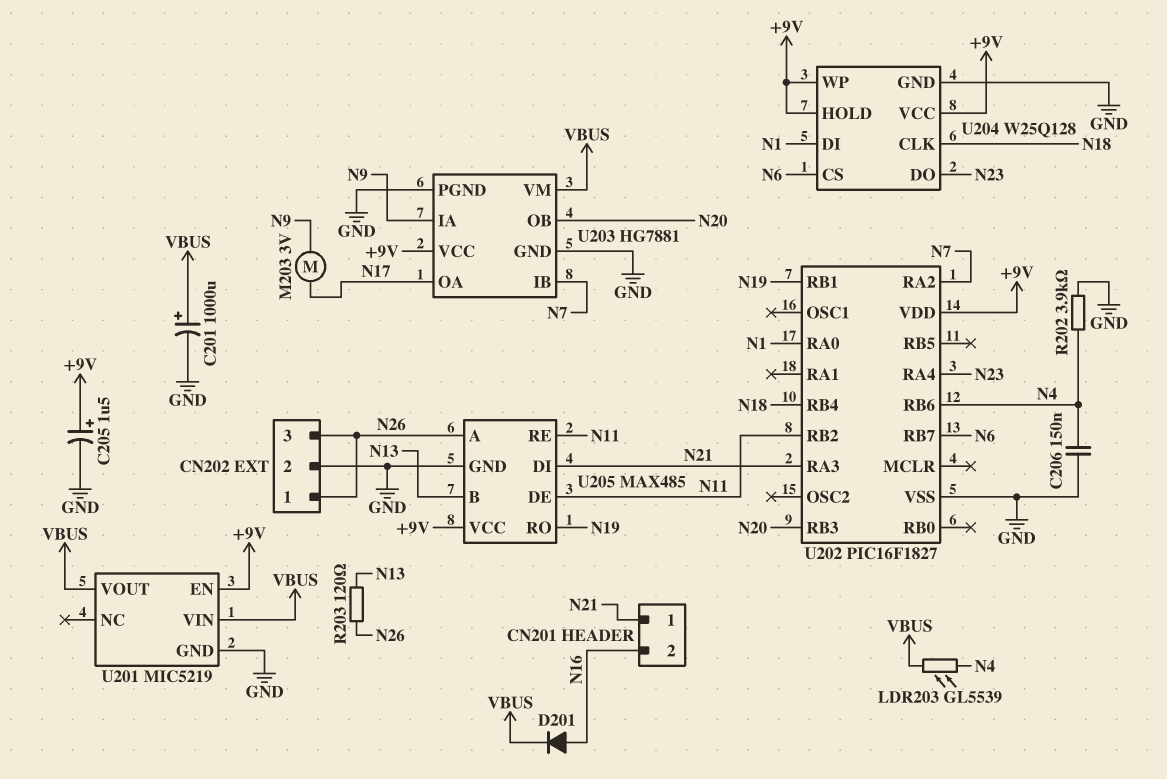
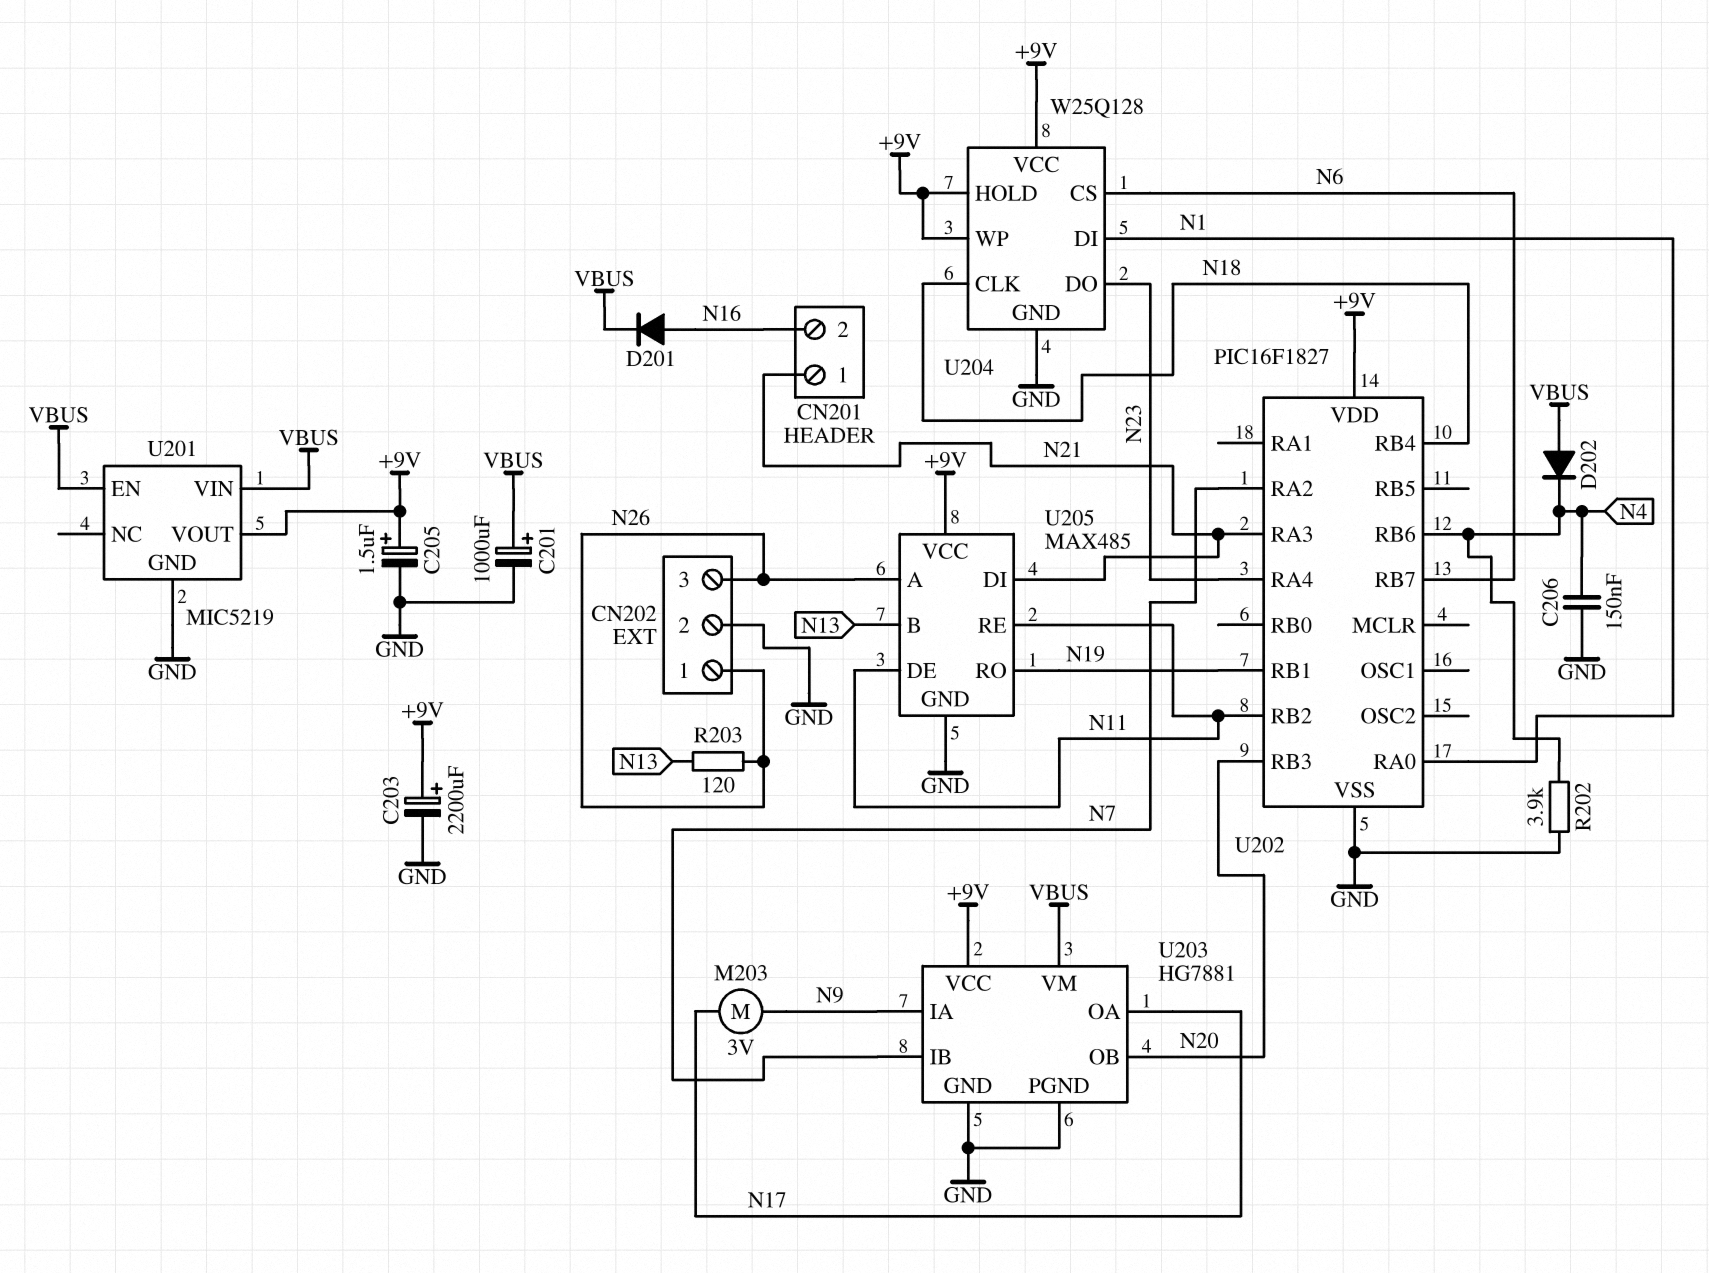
C203: none -> 2200uF (plus +9V, minus GND)
D202: none -> diode (A VBUS, K N4)
LDR203: GL5539 (N4, VBUS) -> none
U201 pin EN: +9V -> VBUS
U201 pin VOUT: VBUS -> +9V

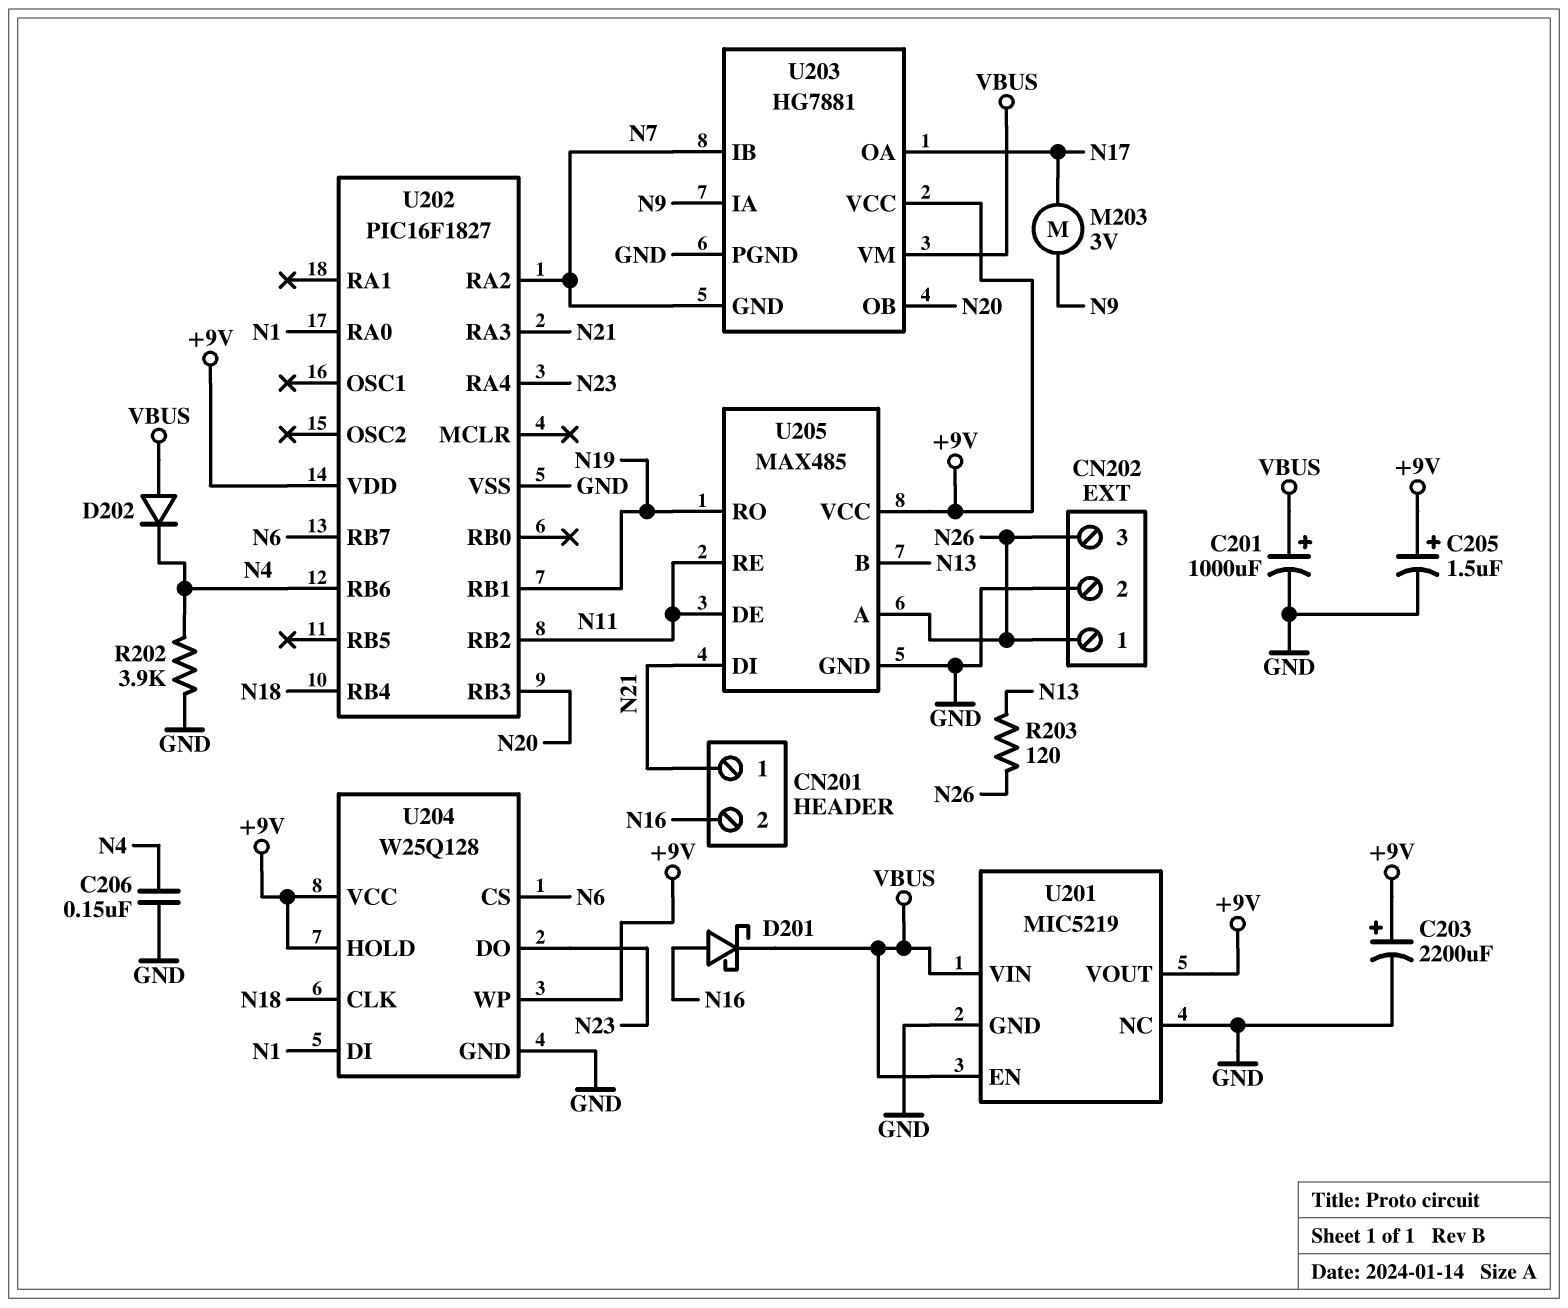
D201: diode (A N16, K VBUS) -> schottky (A N16, K VBUS)
U201 pin NC: none -> GND
U203 pin GND: GND -> N7

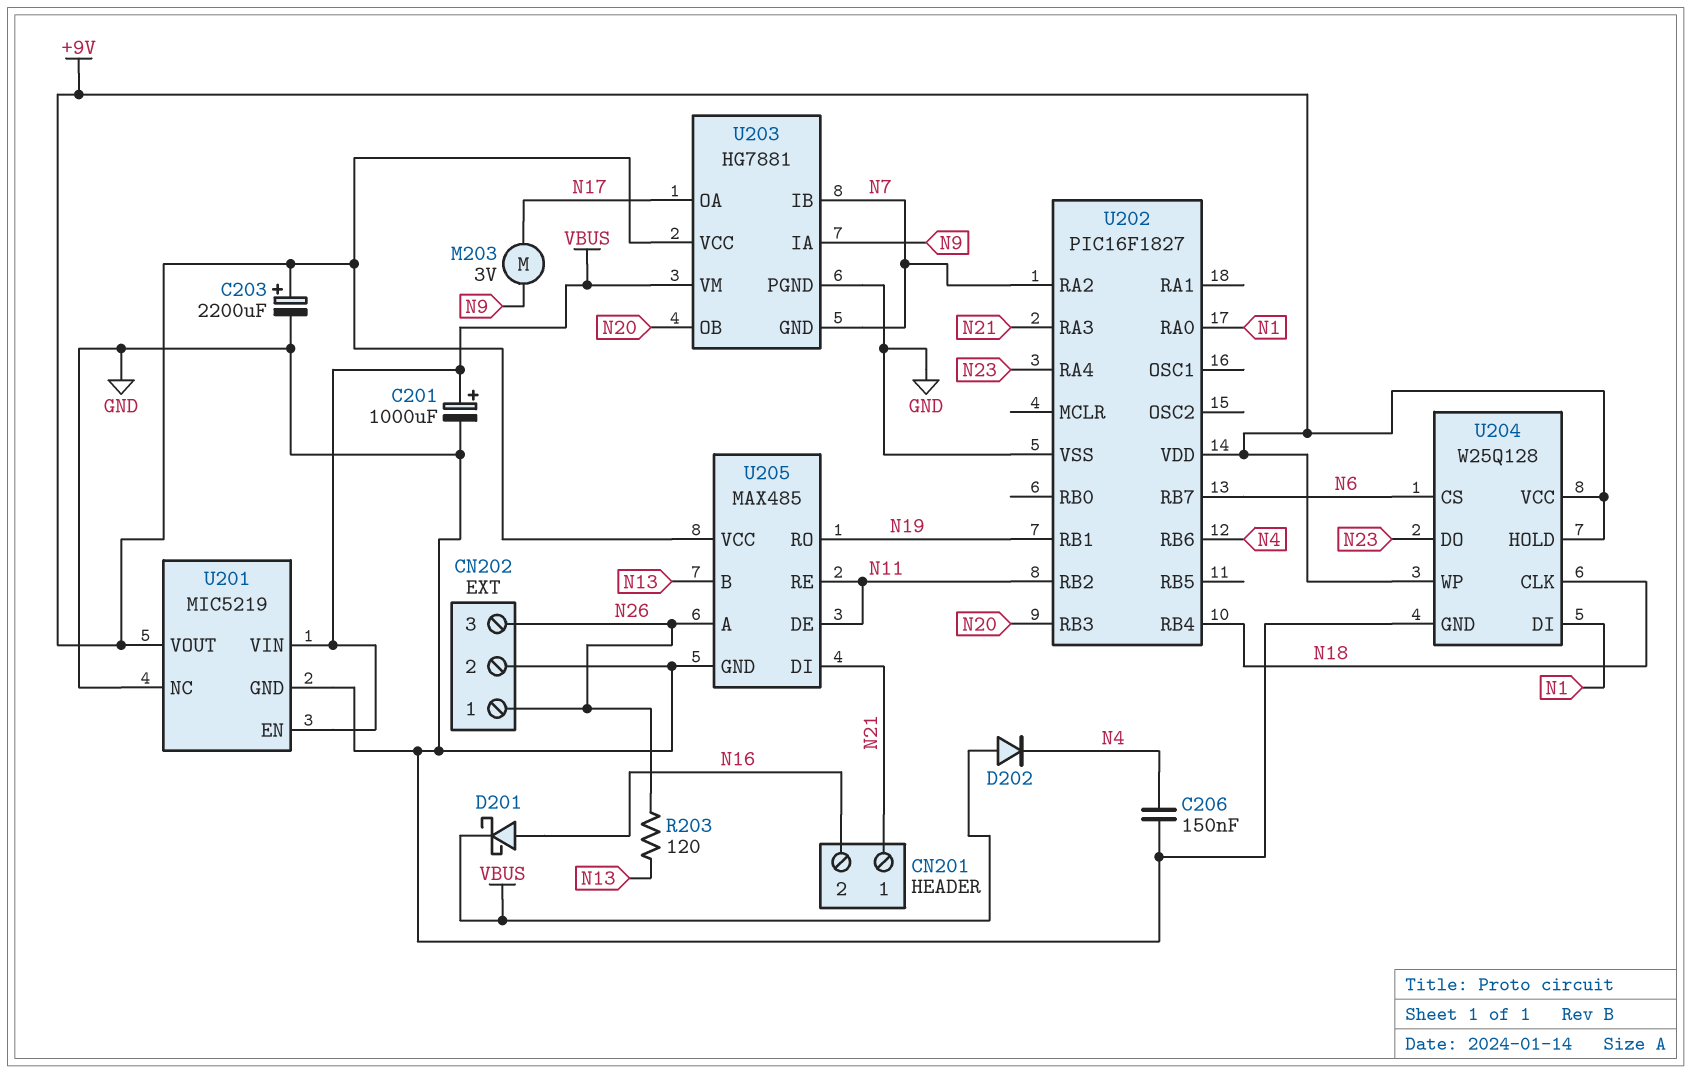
C205: 1.5uF (plus +9V, minus GND) -> none
R202: 3.9k (GND, N4) -> none

